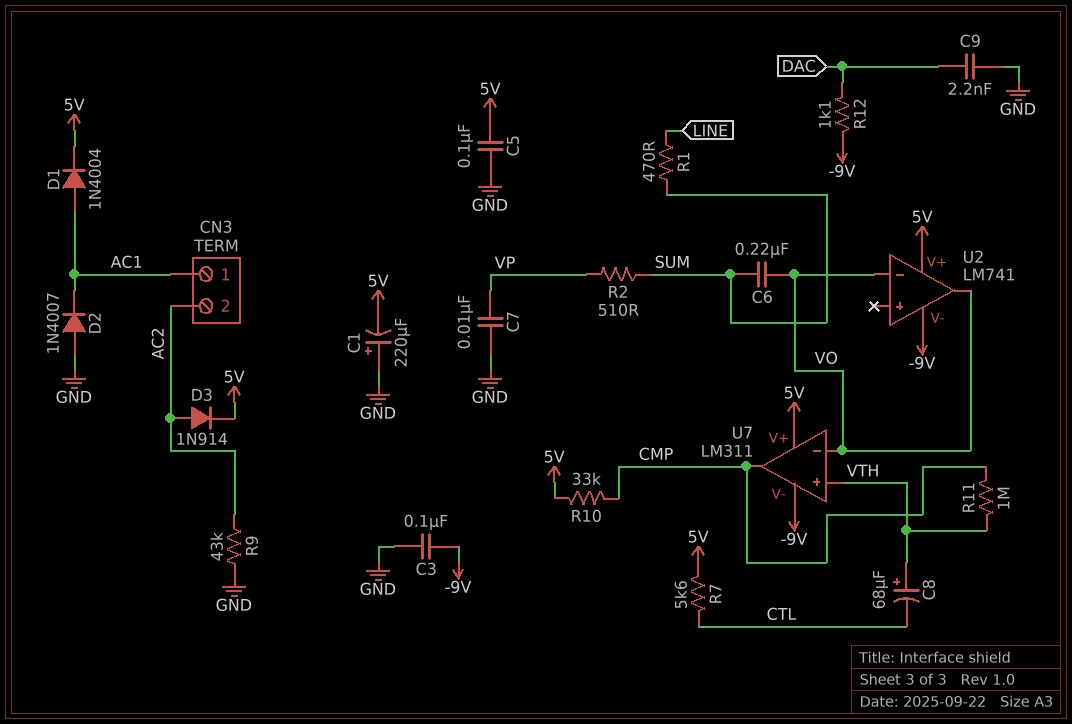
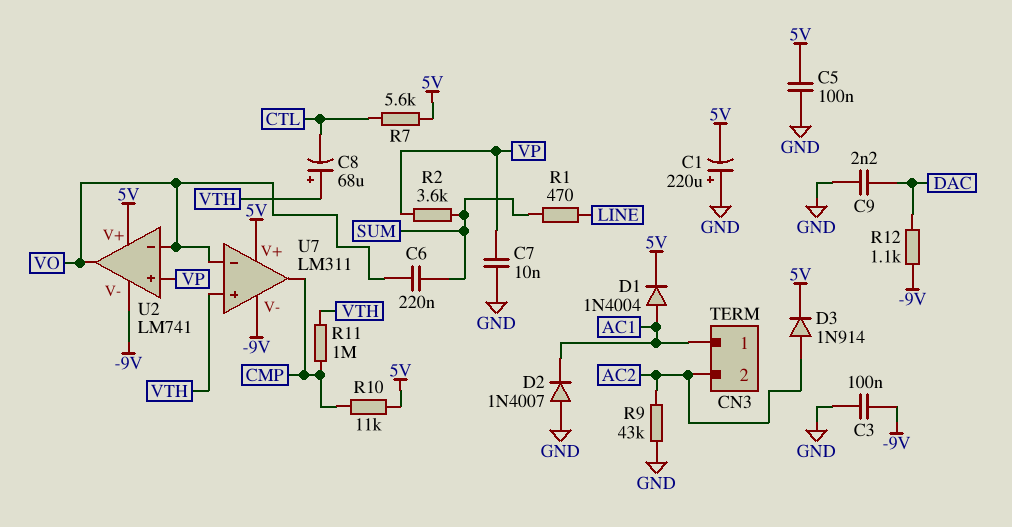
R2: 510 (SUM, VP) -> 3.6k (SUM, VP)
R10: 33k (5V, CMP) -> 11k (5V, CMP)
U2 pin in+: none -> VP

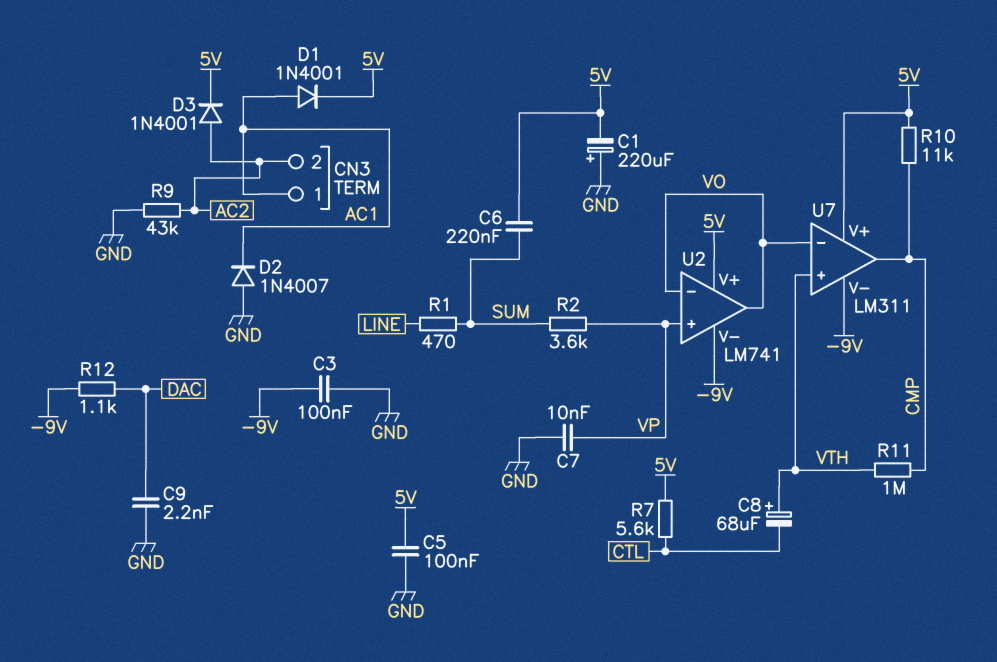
C6: 220nF (SUM, VO) -> 220nF (5V, SUM)
D1: diode 1N4004 (A AC1, K 5V) -> diode 1N4001 (A AC1, K 5V)
D3: diode 1N914 (A AC2, K 5V) -> diode 1N4001 (A AC2, K 5V)

